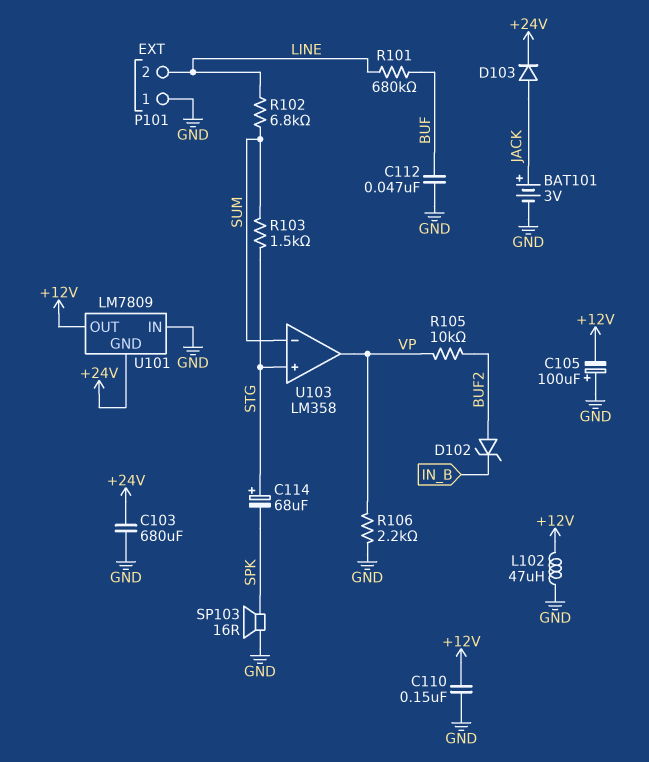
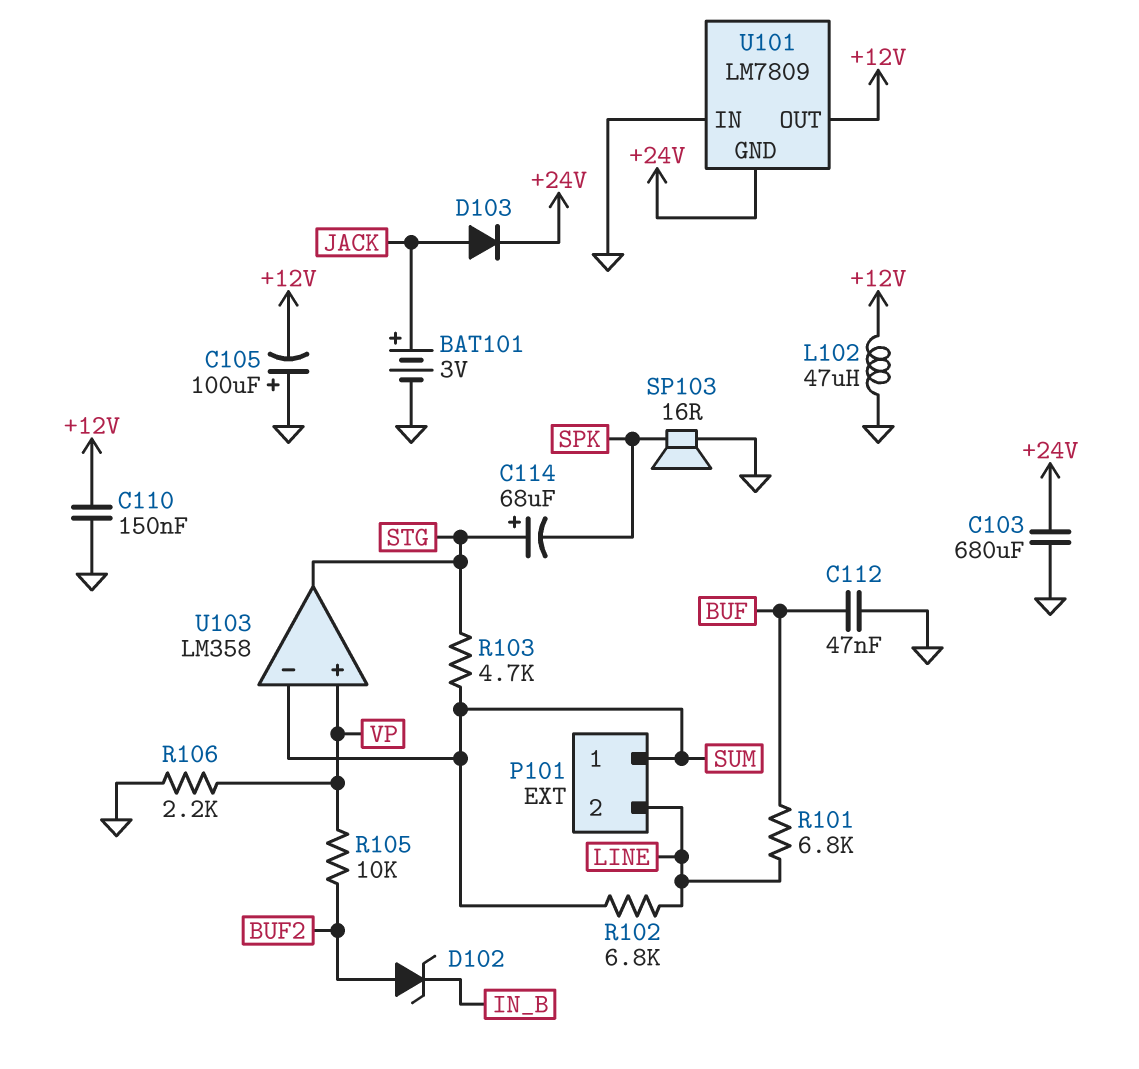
P101 pin 1: GND -> SUM
R101: 680k (BUF, LINE) -> 6.8k (BUF, LINE)
R103: 1.5k (STG, SUM) -> 4.7k (STG, SUM)
U103 pin in+: STG -> VP
U103 pin out: VP -> STG

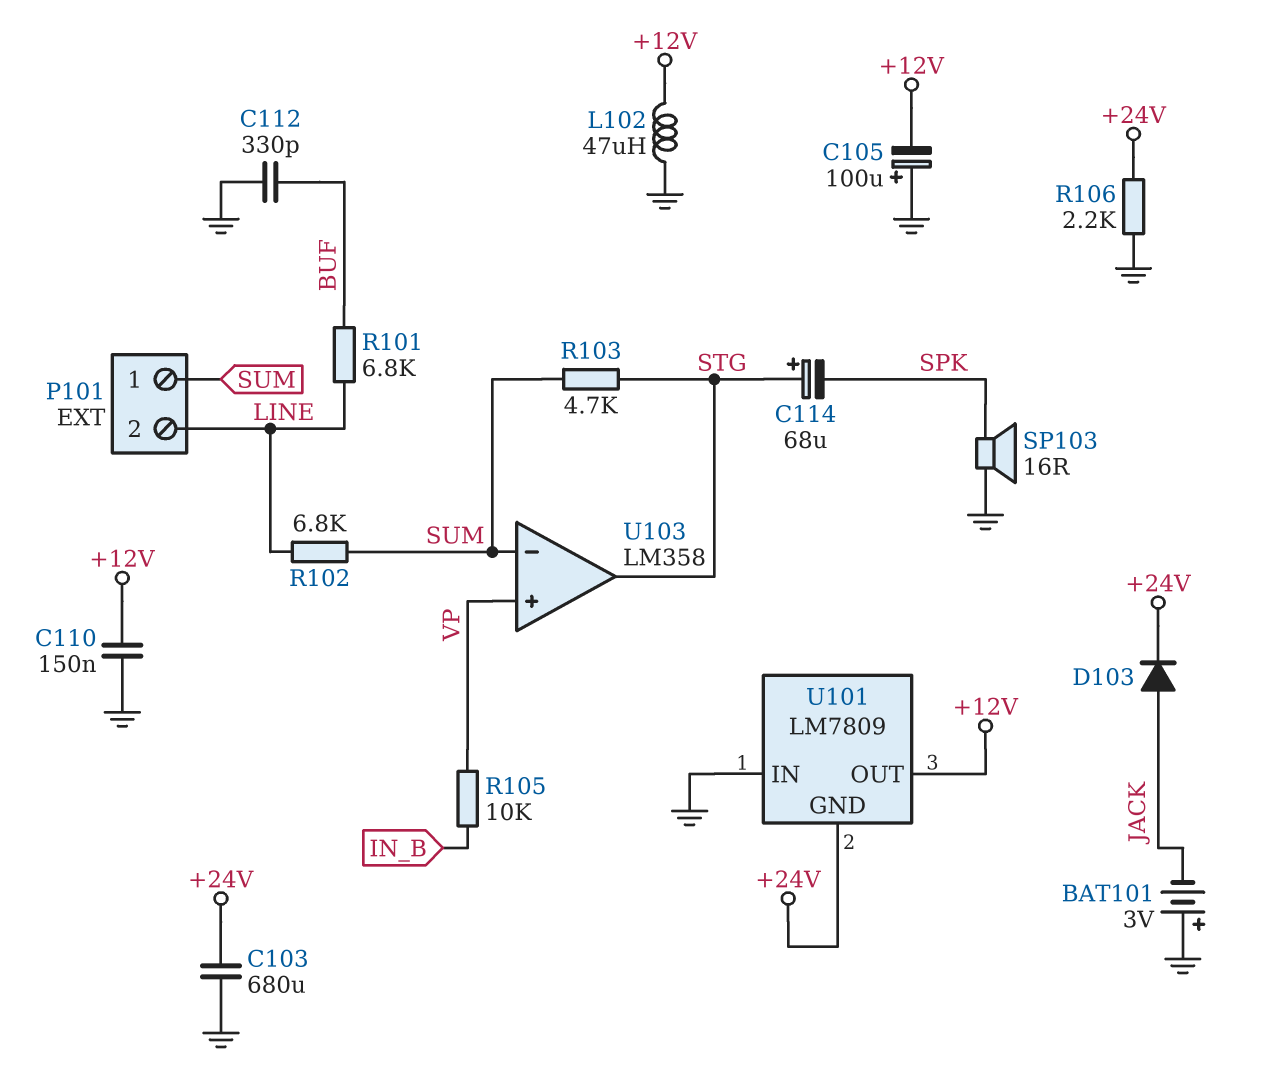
BAT101: 3V (plus JACK, minus GND) -> 3V (plus GND, minus JACK)
C112: 47nF (BUF, GND) -> 330pF (BUF, GND)
D102: zener (A BUF2, K IN_B) -> none
R105: 10k (BUF2, VP) -> 10k (IN_B, VP)
R106: 2.2k (GND, VP) -> 2.2k (+24V, GND)

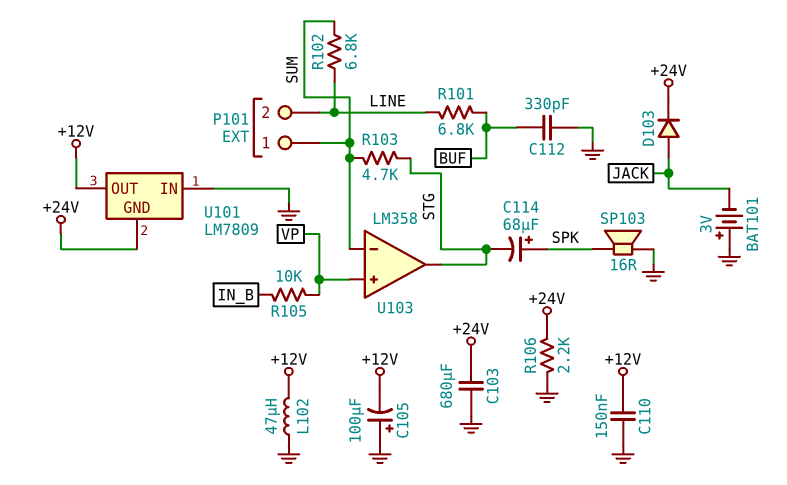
C114: 68uF (plus STG, minus SPK) -> 68uF (plus SPK, minus STG)

